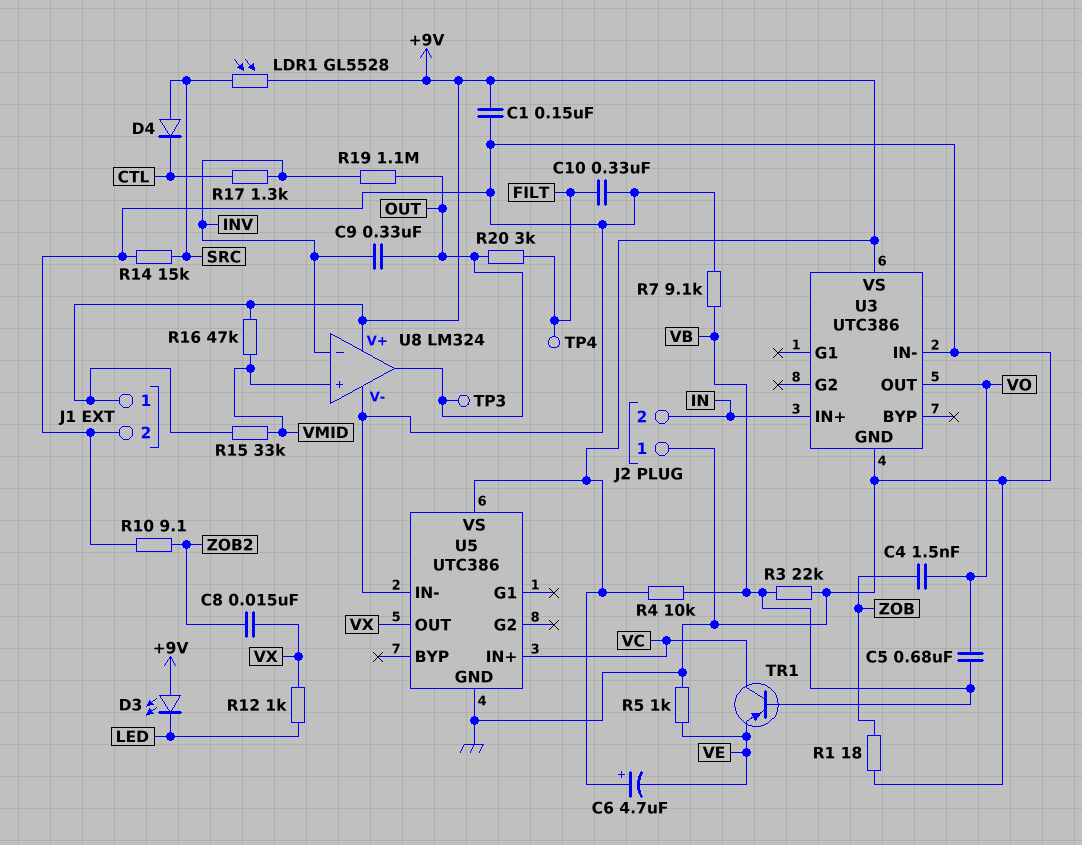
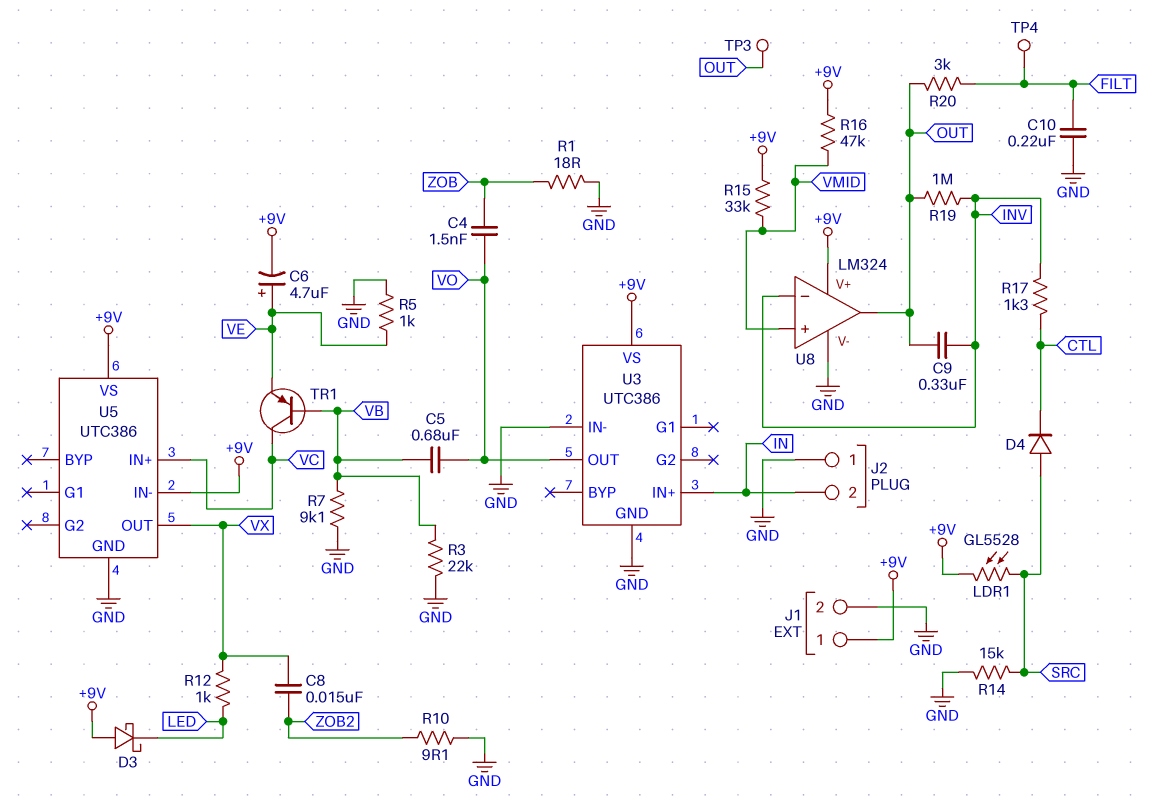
C1: 150nF (+9V, GND) -> none
C6: 4.7uF (plus +9V, minus VE) -> 4.7uF (plus VE, minus +9V)
C10: 330nF (FILT, GND) -> 220nF (FILT, GND)
D3: LED (A +9V, K LED) -> schottky (A +9V, K LED)
R4: 10k (+9V, VB) -> none
R19: 1.1M (INV, OUT) -> 1M (INV, OUT)
U5 pin IN-: GND -> +9V

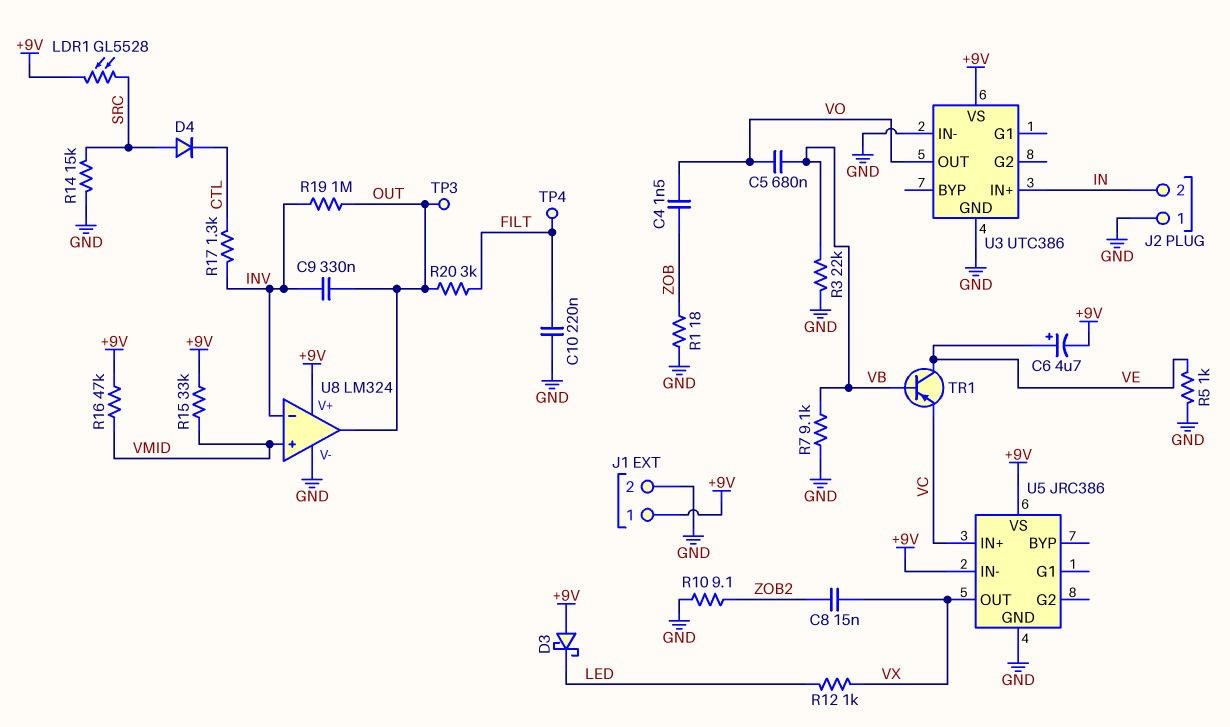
TR1: PNP (B VB, C VC, E VE) -> PNP (B VB, C VE, E VC)
U5: UTC386 -> JRC386

